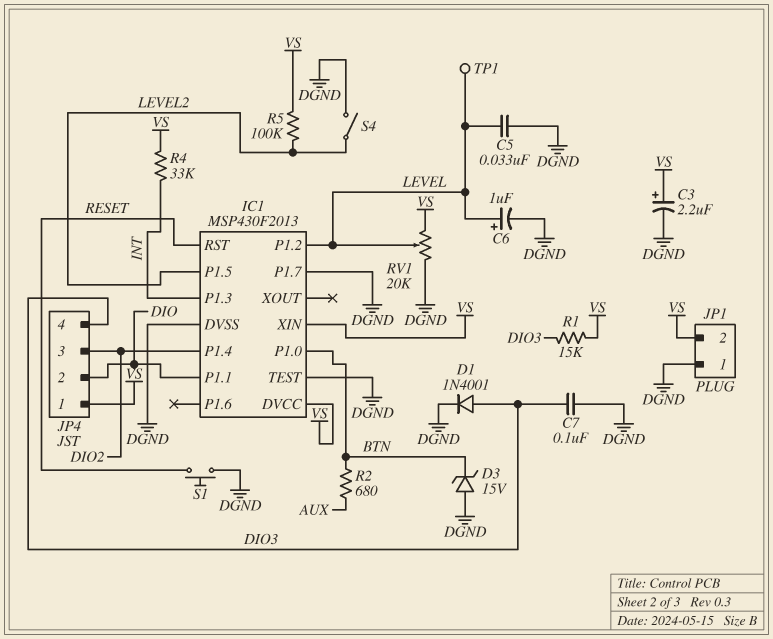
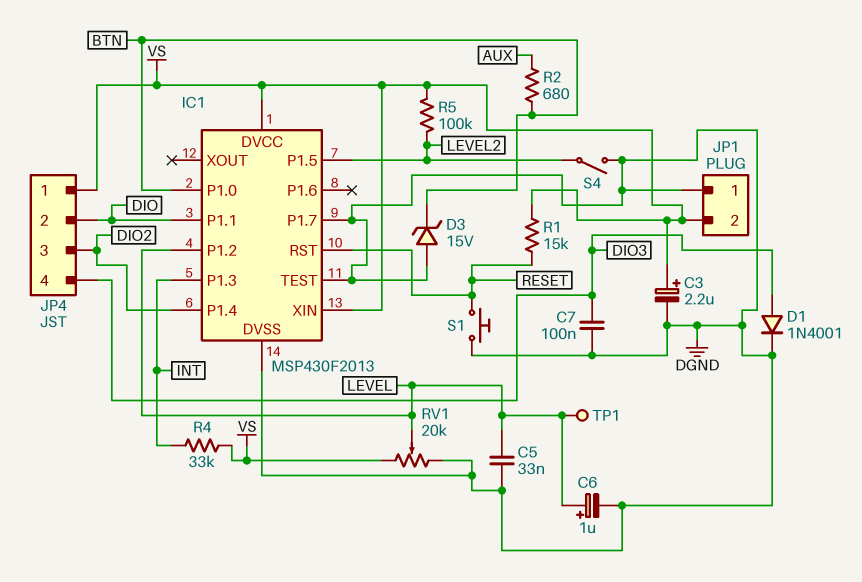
R1: 15k (DIO3, VS) -> 15k (RESET, VS)

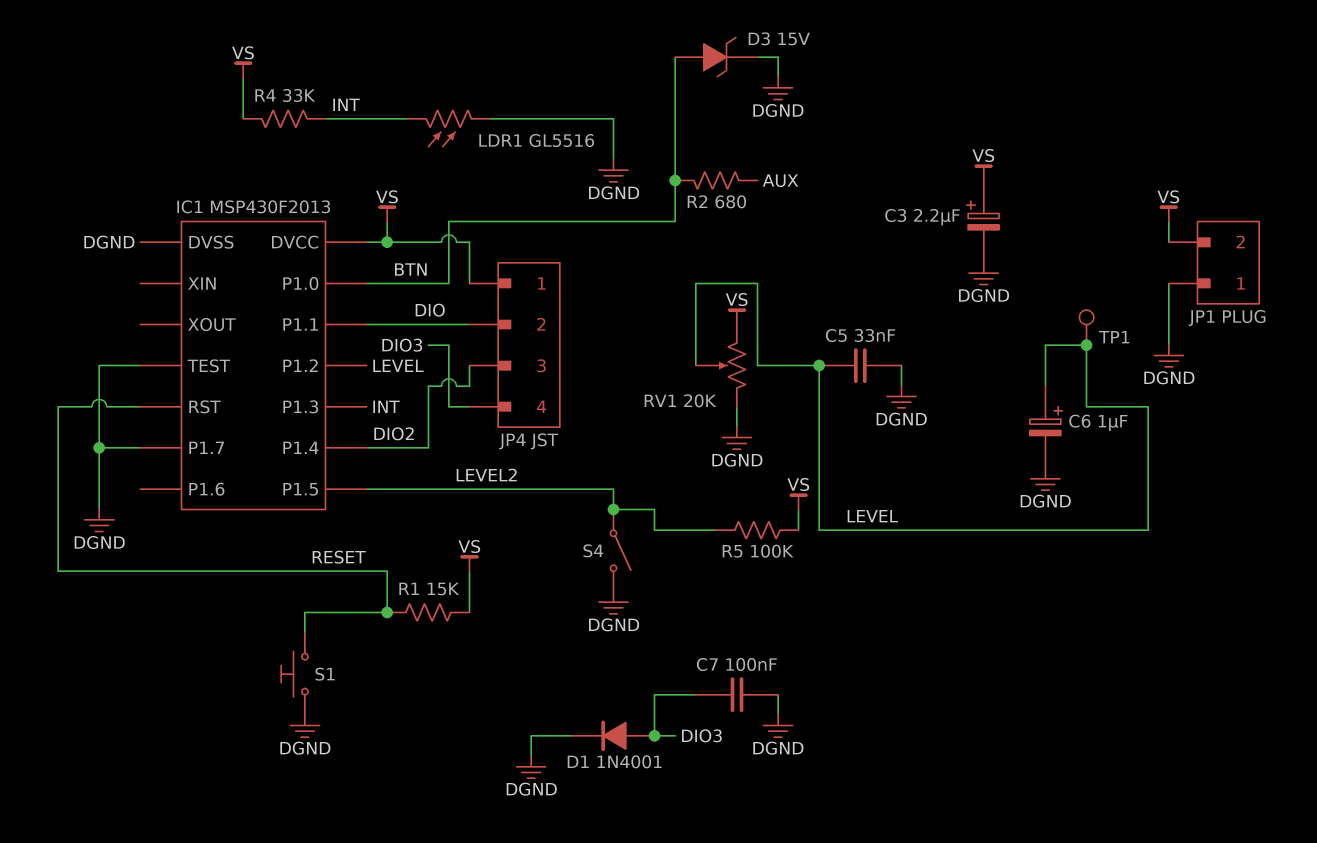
D3: zener 15V (A DGND, K BTN) -> zener 15V (A BTN, K DGND)
IC1 pin XIN: VS -> none
LDR1: none -> GL5516 (DGND, INT)

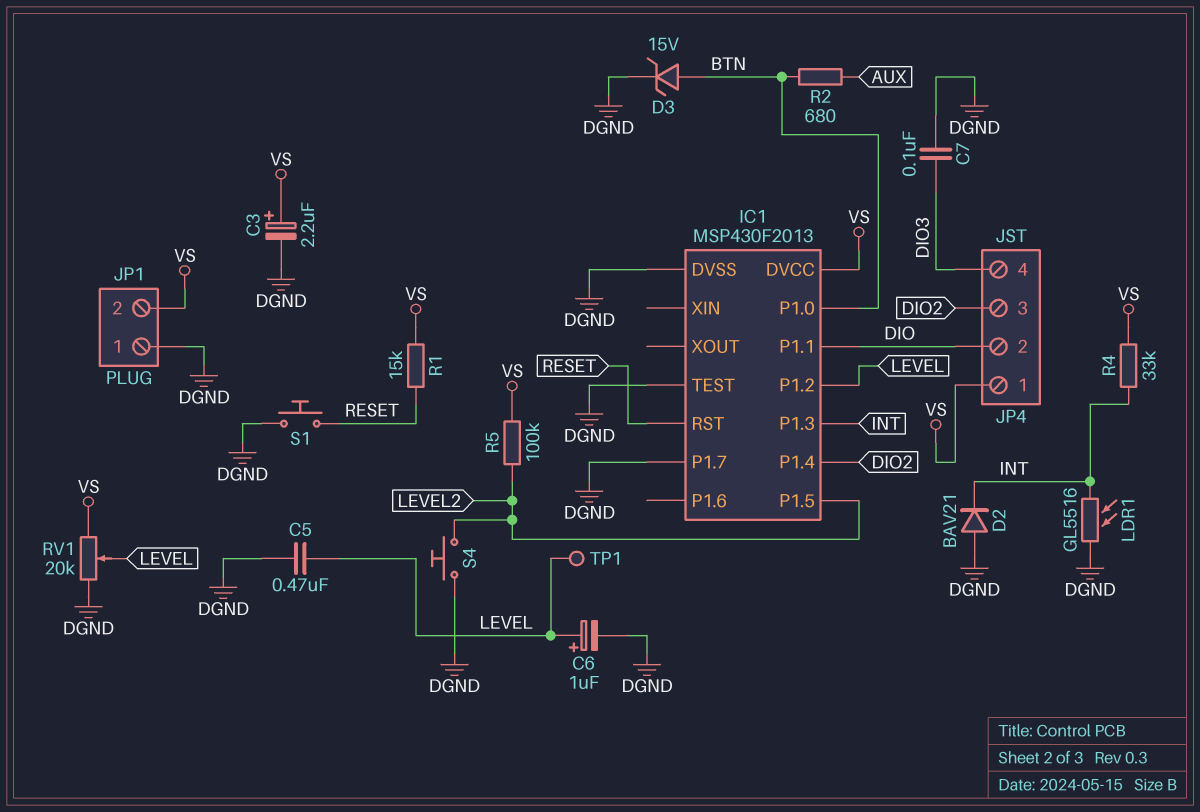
C5: 33nF (DGND, LEVEL) -> 470nF (DGND, LEVEL)
D1: diode 1N4001 (A DIO3, K DGND) -> none
D2: none -> diode BAV21 (A DGND, K INT)
S4: switch (DGND, LEVEL2) -> button (DGND, LEVEL2)

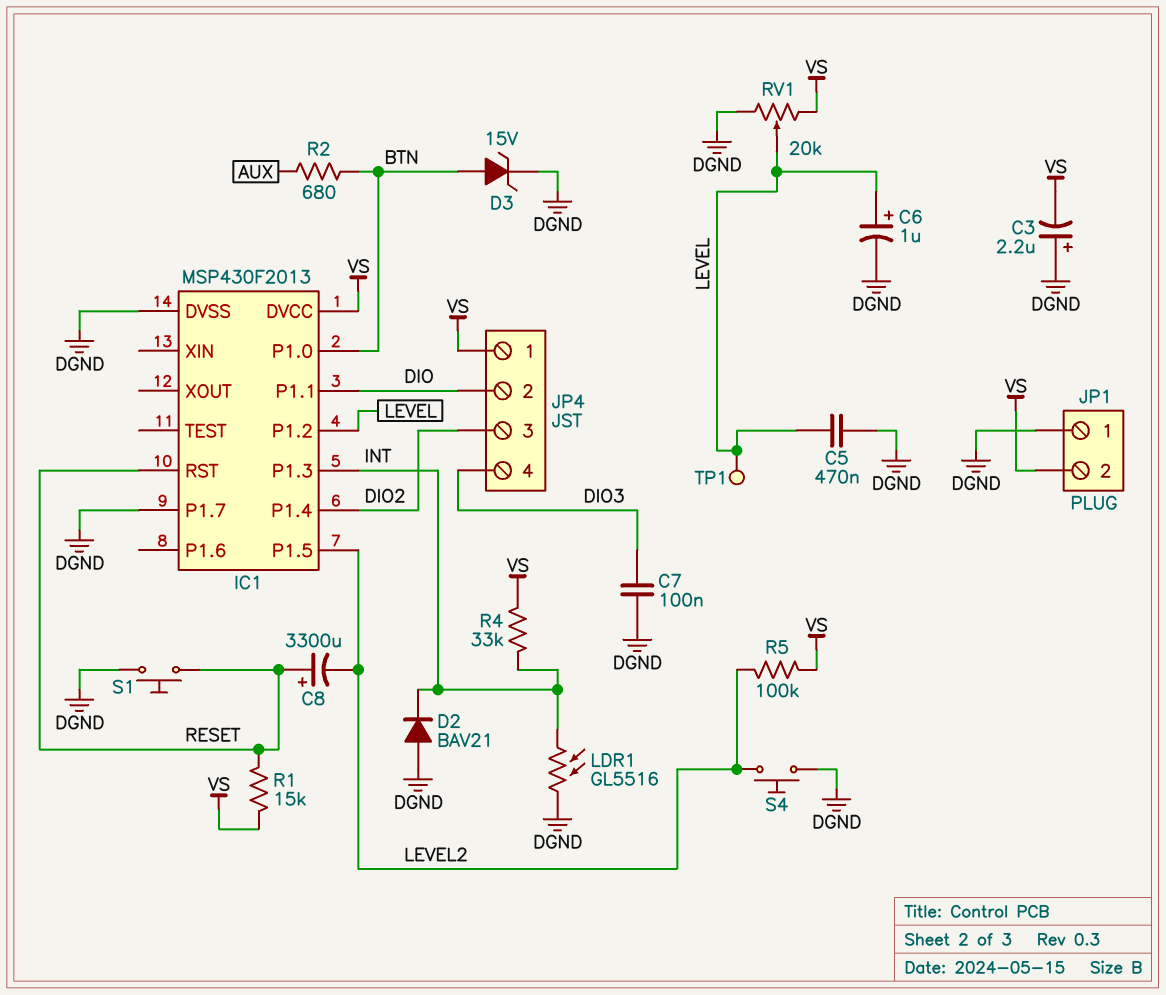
C3: 2.2uF (plus VS, minus DGND) -> 2.2uF (plus DGND, minus VS)
C8: none -> 3300uF (plus RESET, minus LEVEL2)
IC1 pin TEST: DGND -> none

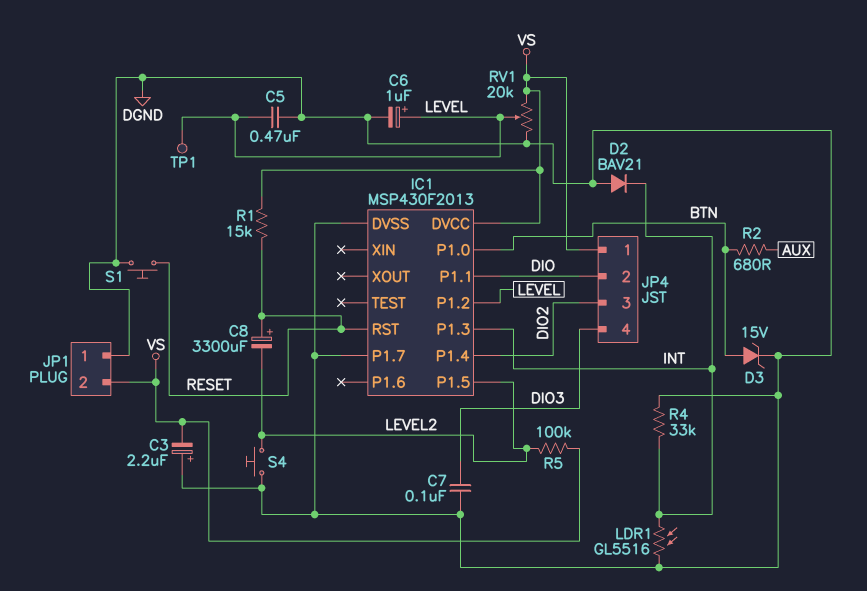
R4: 33k (INT, VS) -> 33k (DGND, INT)

